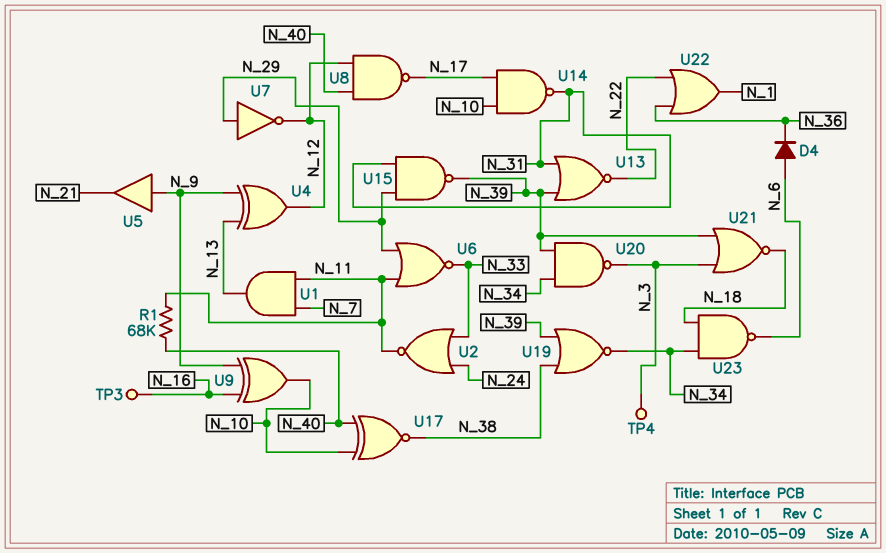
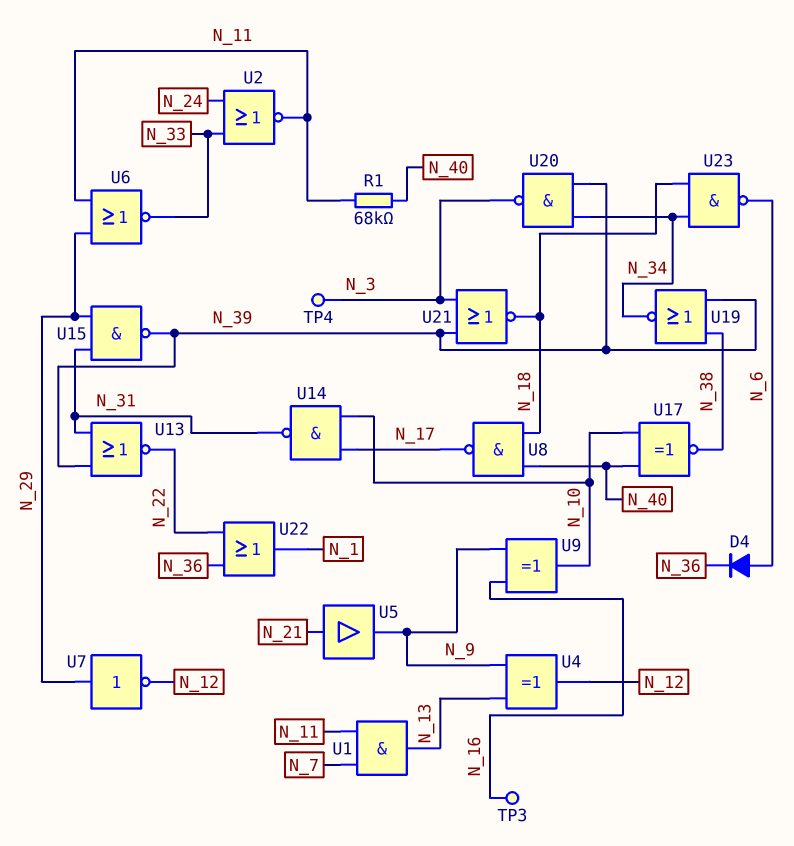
U5: buffer (in N_9, out N_21) -> buffer (in N_21, out N_9)
U8: NAND (in N_12, in N_40, out N_17) -> NAND (in N_18, in N_40, out N_17)

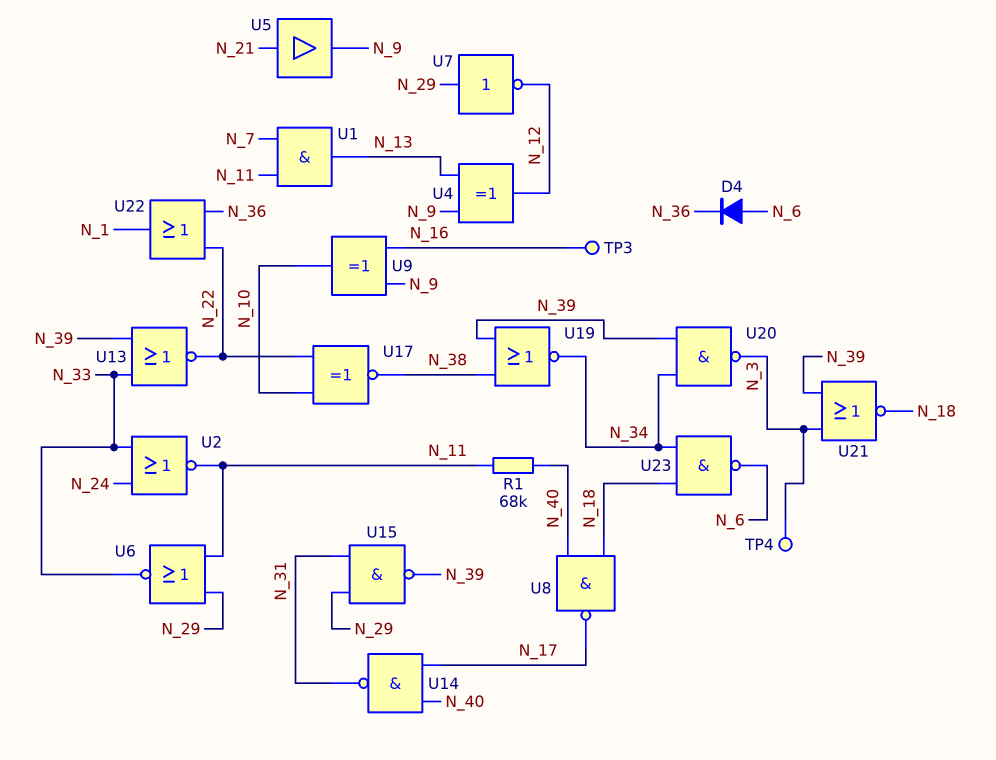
U13: NOR (in N_31, in N_39, out N_22) -> NOR (in N_33, in N_39, out N_22)
U14: NAND (in N_10, in N_17, out N_31) -> NAND (in N_17, in N_40, out N_31)
U17: XNOR (in N_10, in N_40, out N_38) -> XNOR (in N_10, in N_22, out N_38)

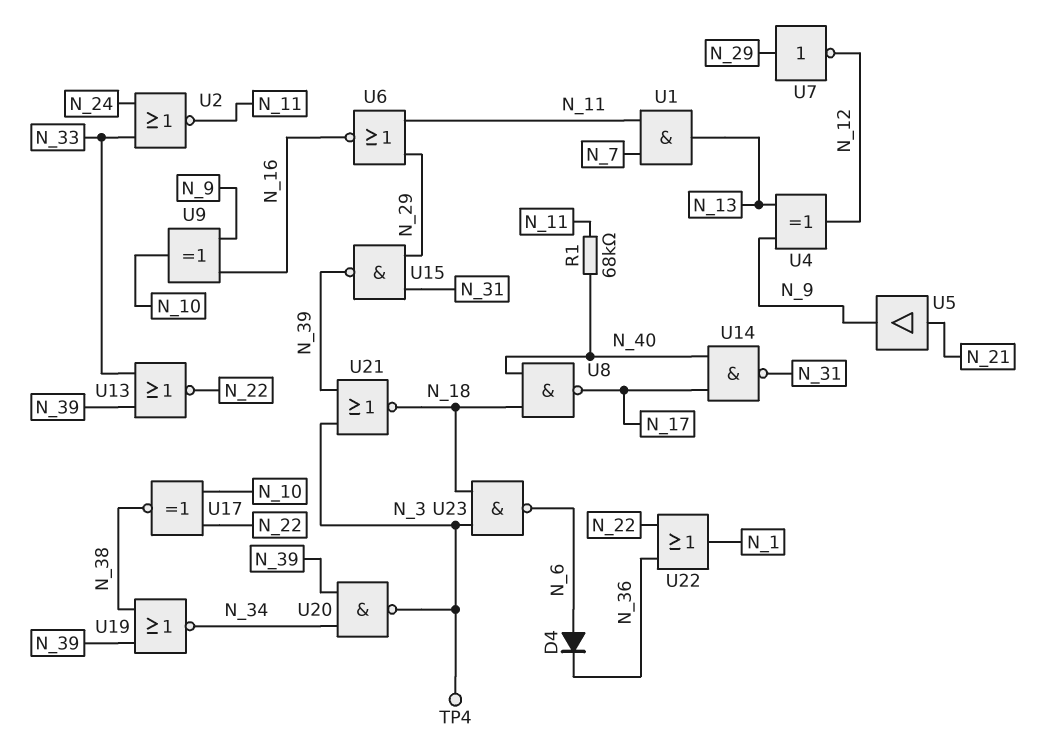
TP3: test point (N_16) -> none
U6: NOR (in N_11, in N_29, out N_33) -> NOR (in N_11, in N_29, out N_16)
U23: NAND (in N_18, in N_34, out N_6) -> NAND (in N_3, in N_18, out N_6)

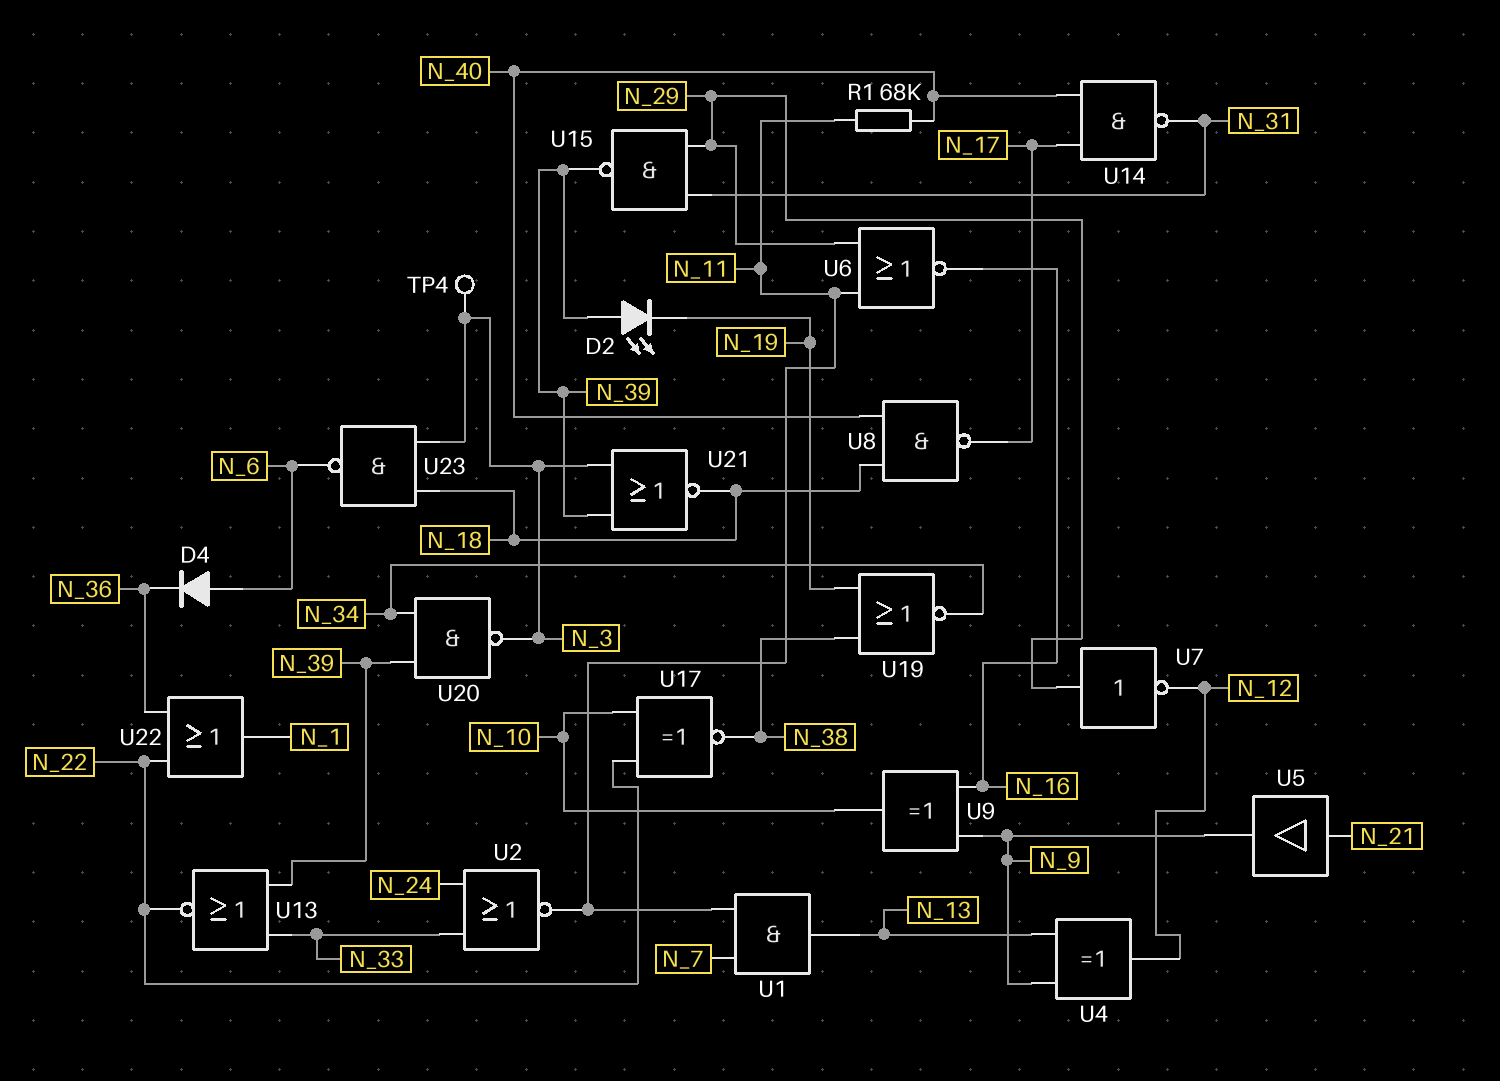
D2: none -> LED (A N_39, K N_19)
U19: NOR (in N_38, in N_39, out N_34) -> NOR (in N_19, in N_38, out N_34)

